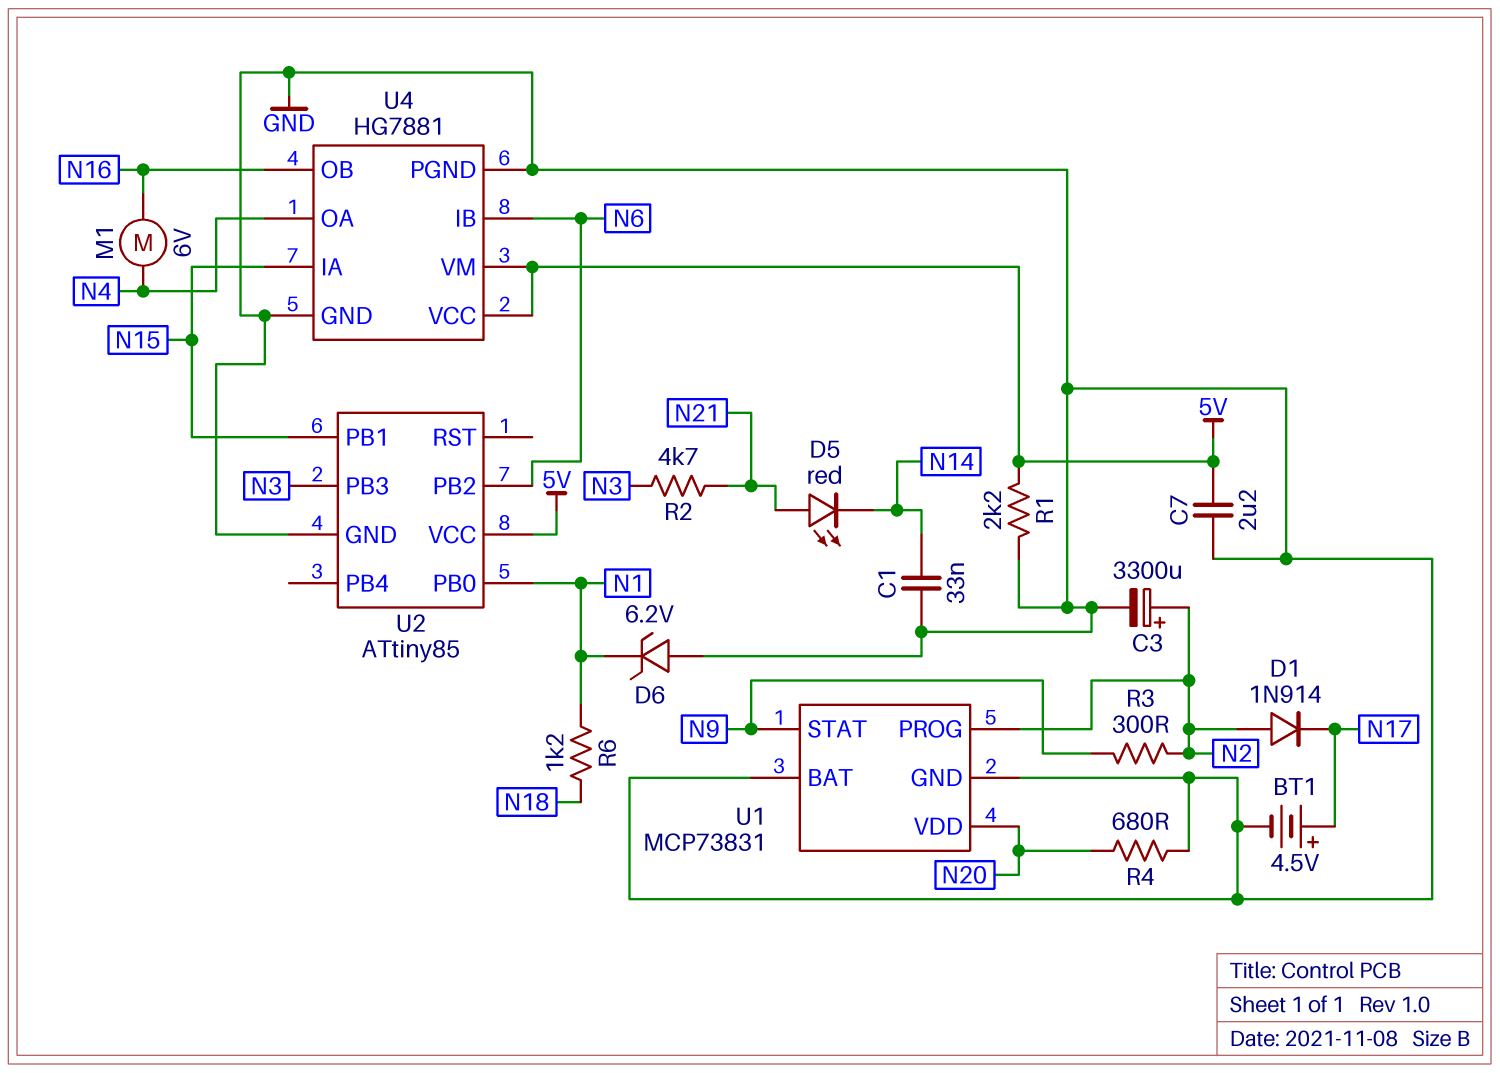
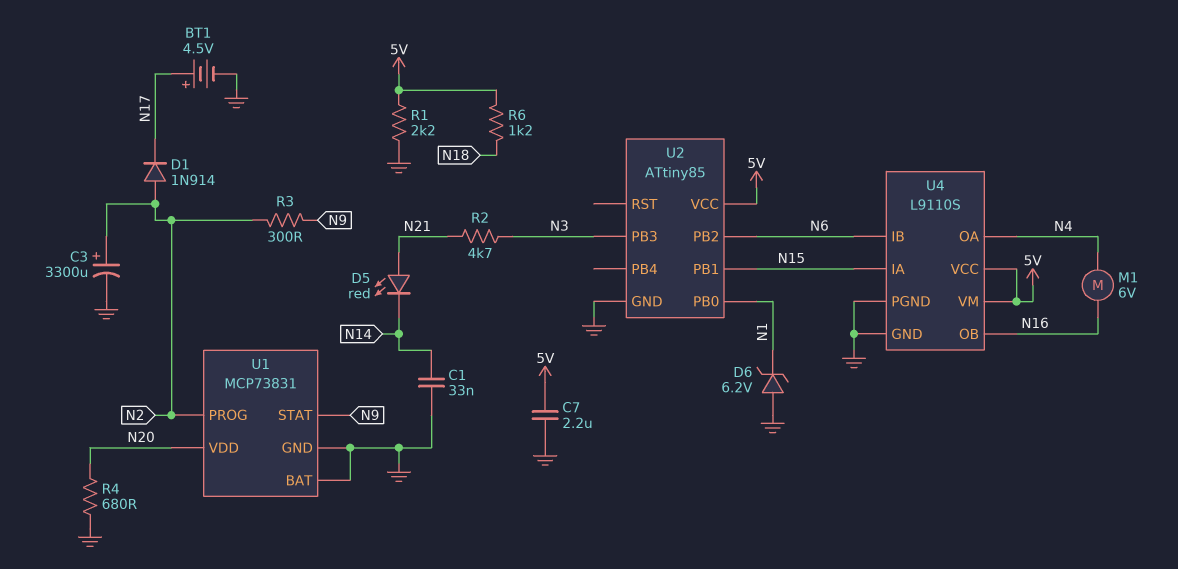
R6: 1.2k (N1, N18) -> 1.2k (5V, N18)
U4: HG7881 -> L9110S

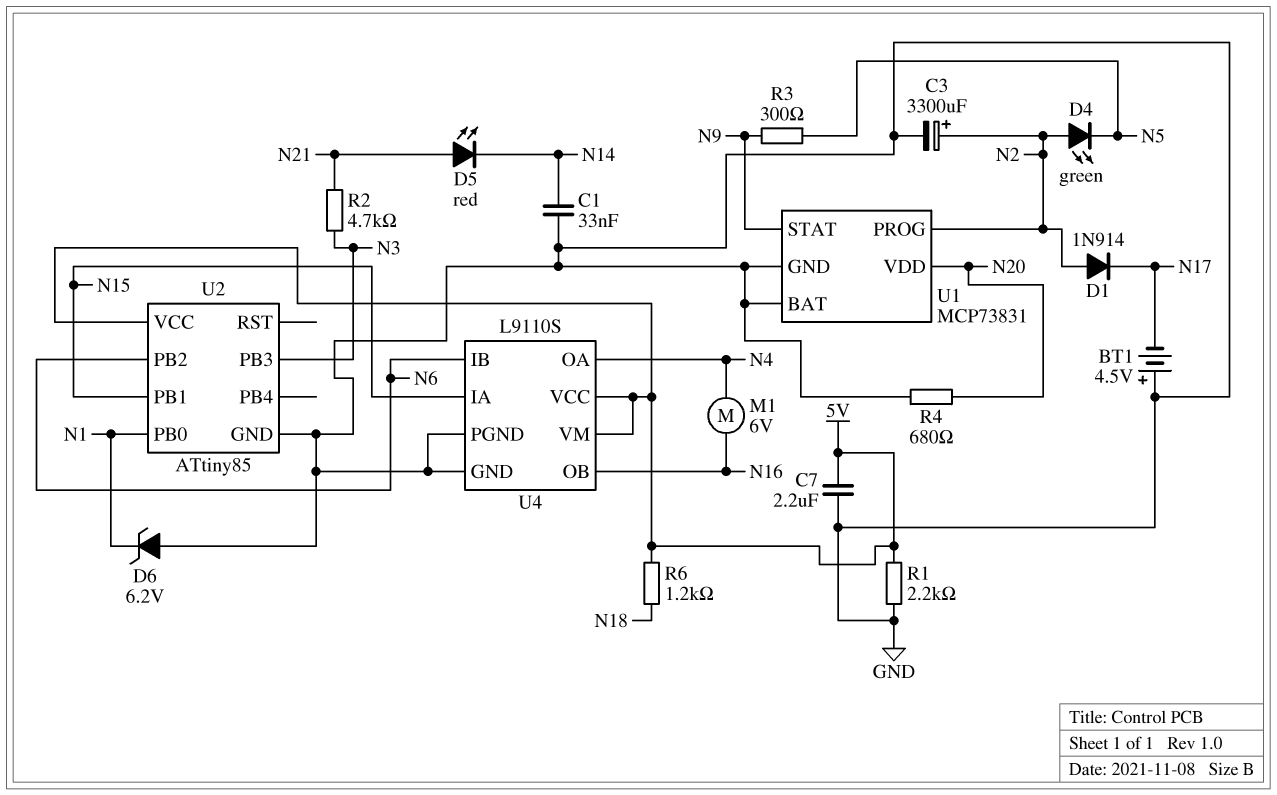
BT1: 4.5V (plus N17, minus GND) -> 4.5V (plus GND, minus N17)
D4: none -> LED green (A N2, K N5)
R3: 300 (N2, N9) -> 300 (N5, N9)

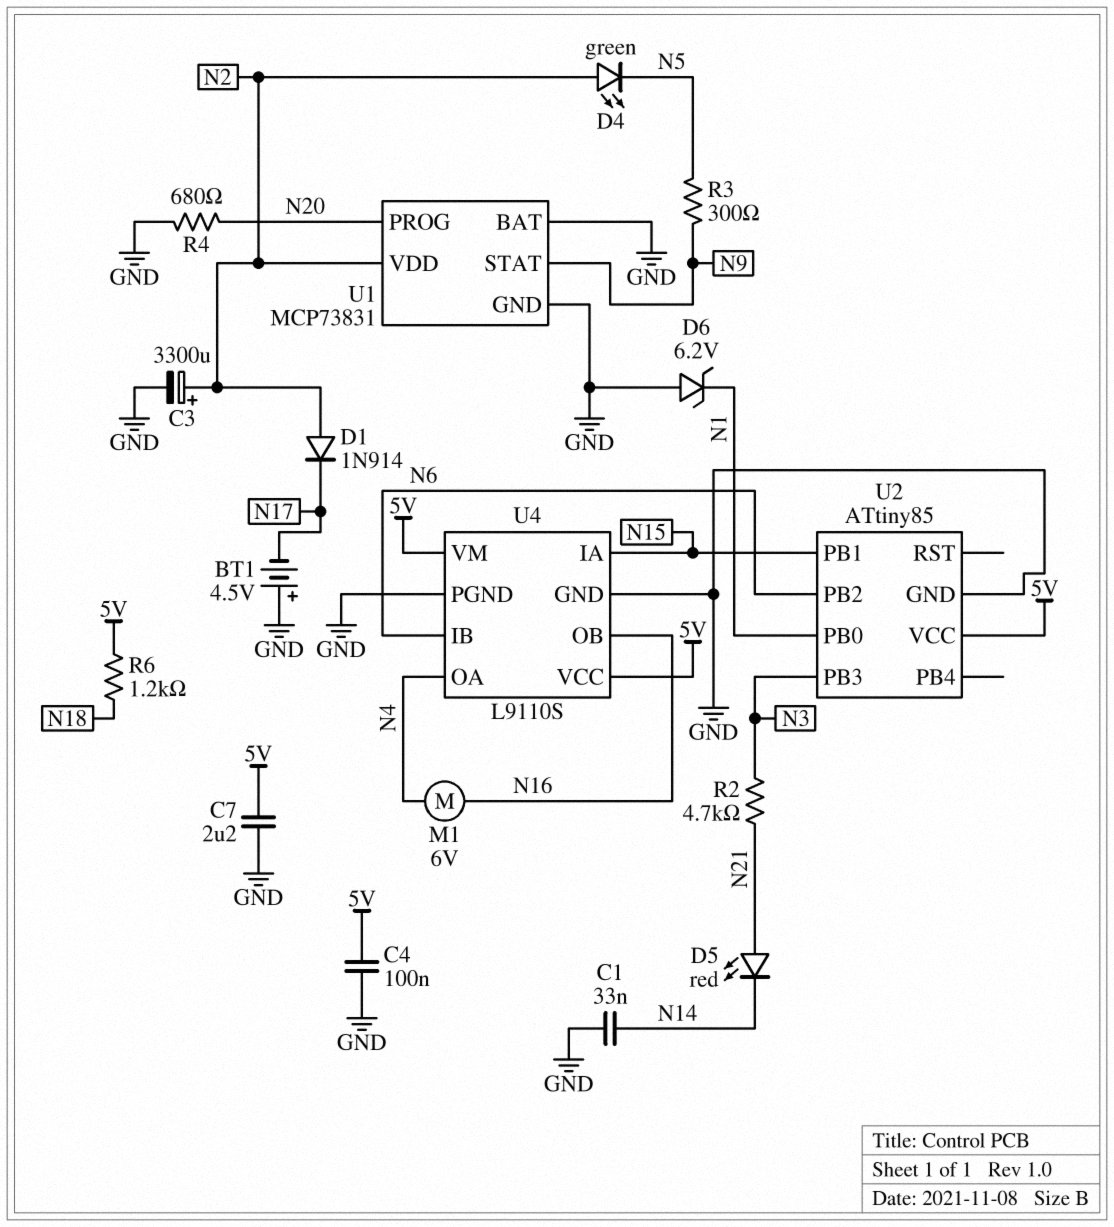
C4: none -> 100nF (5V, GND)
R1: 2.2k (5V, GND) -> none
U1 pin PROG: N2 -> N20
U1 pin VDD: N20 -> N2

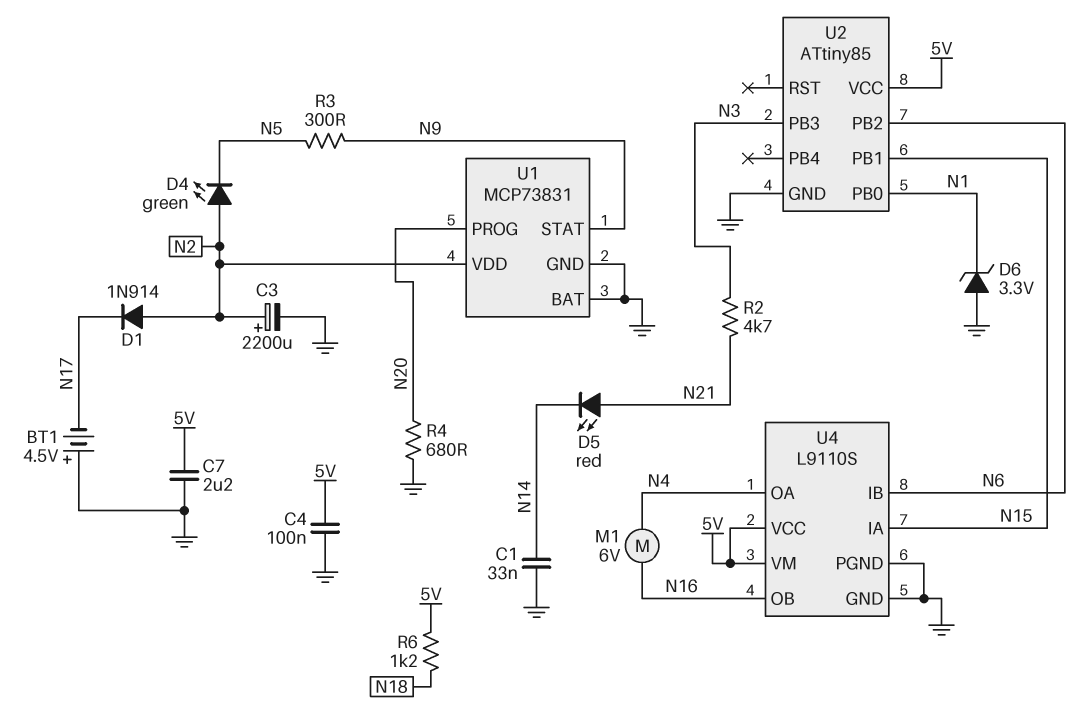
C3: 3300uF (plus N2, minus GND) -> 2200uF (plus N2, minus GND)
D6: zener 6.2V (A GND, K N1) -> zener 3.3V (A GND, K N1)

